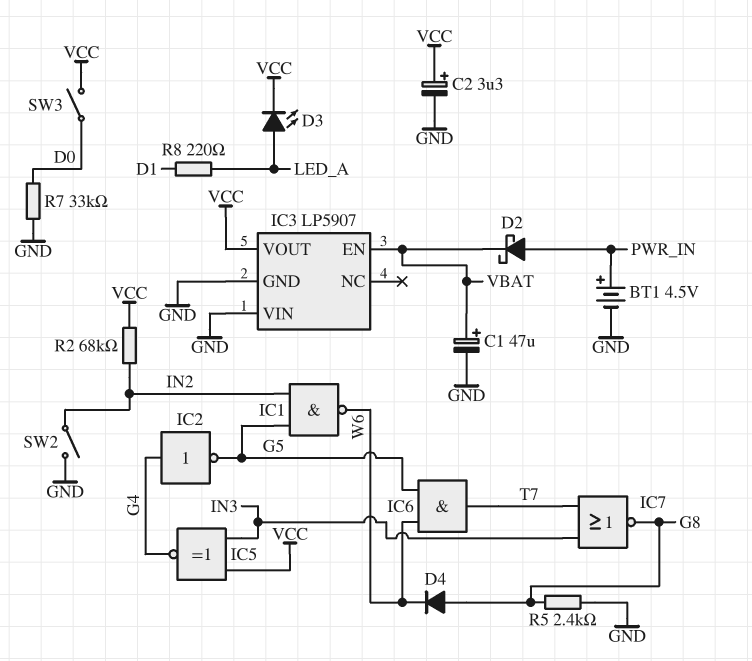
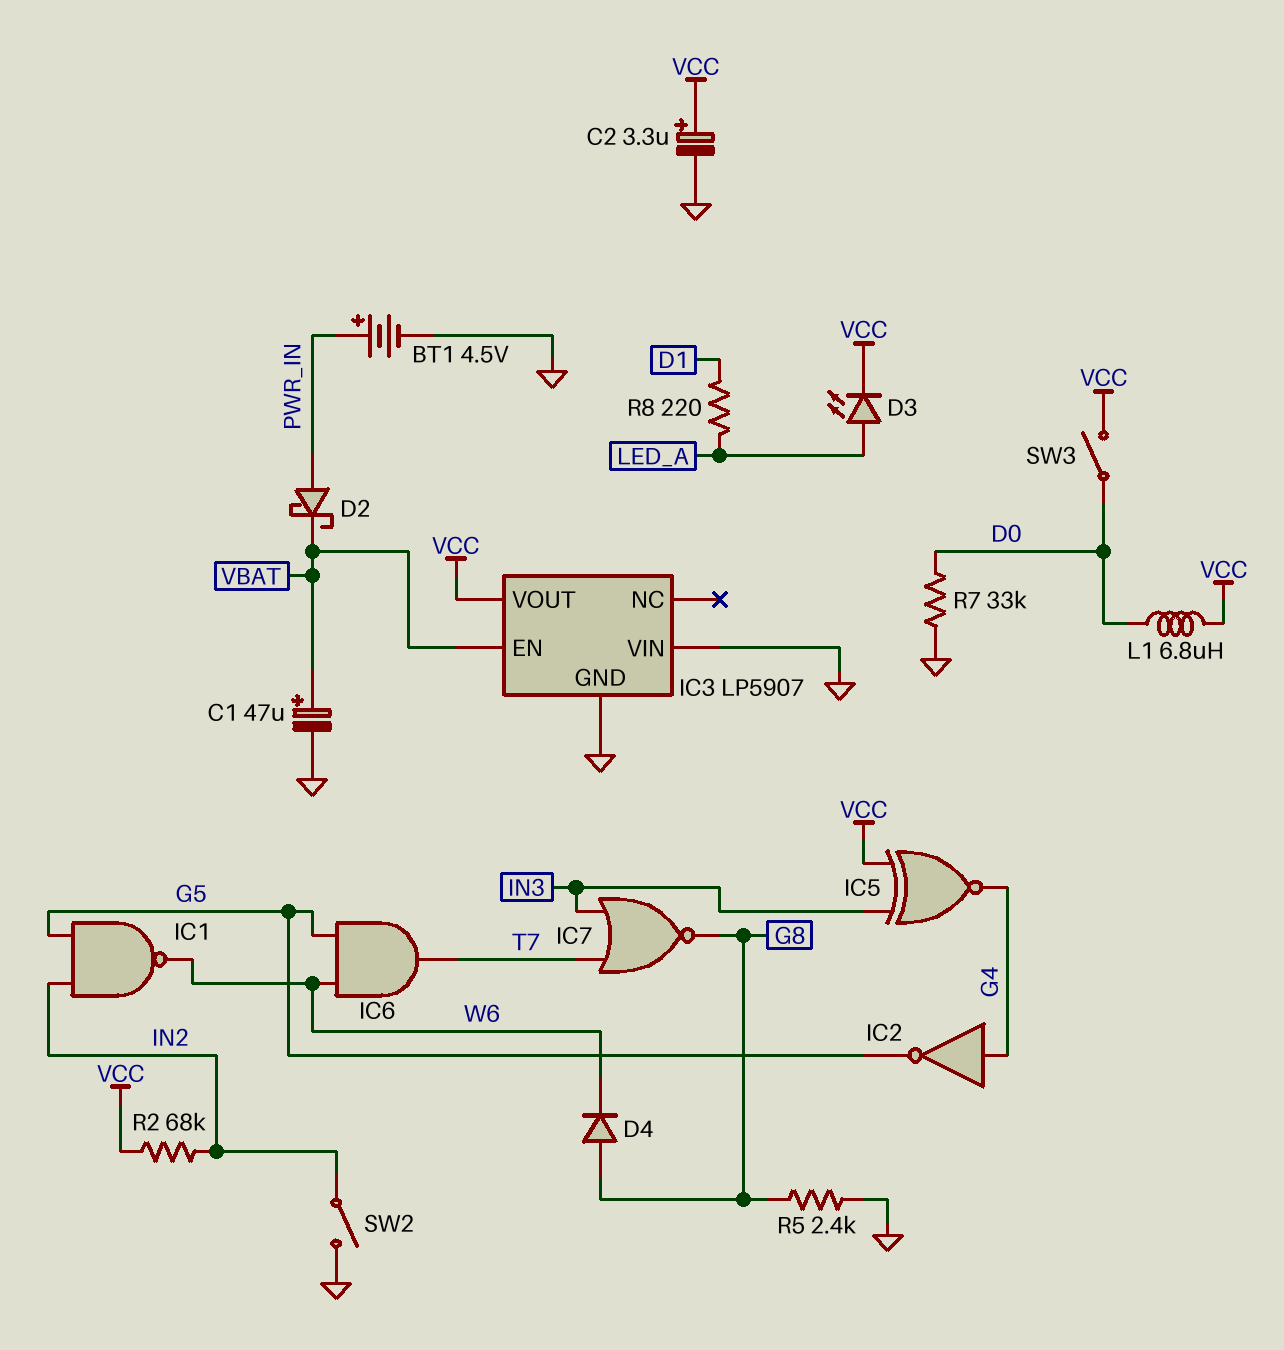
L1: none -> 6.8uH (D0, VCC)

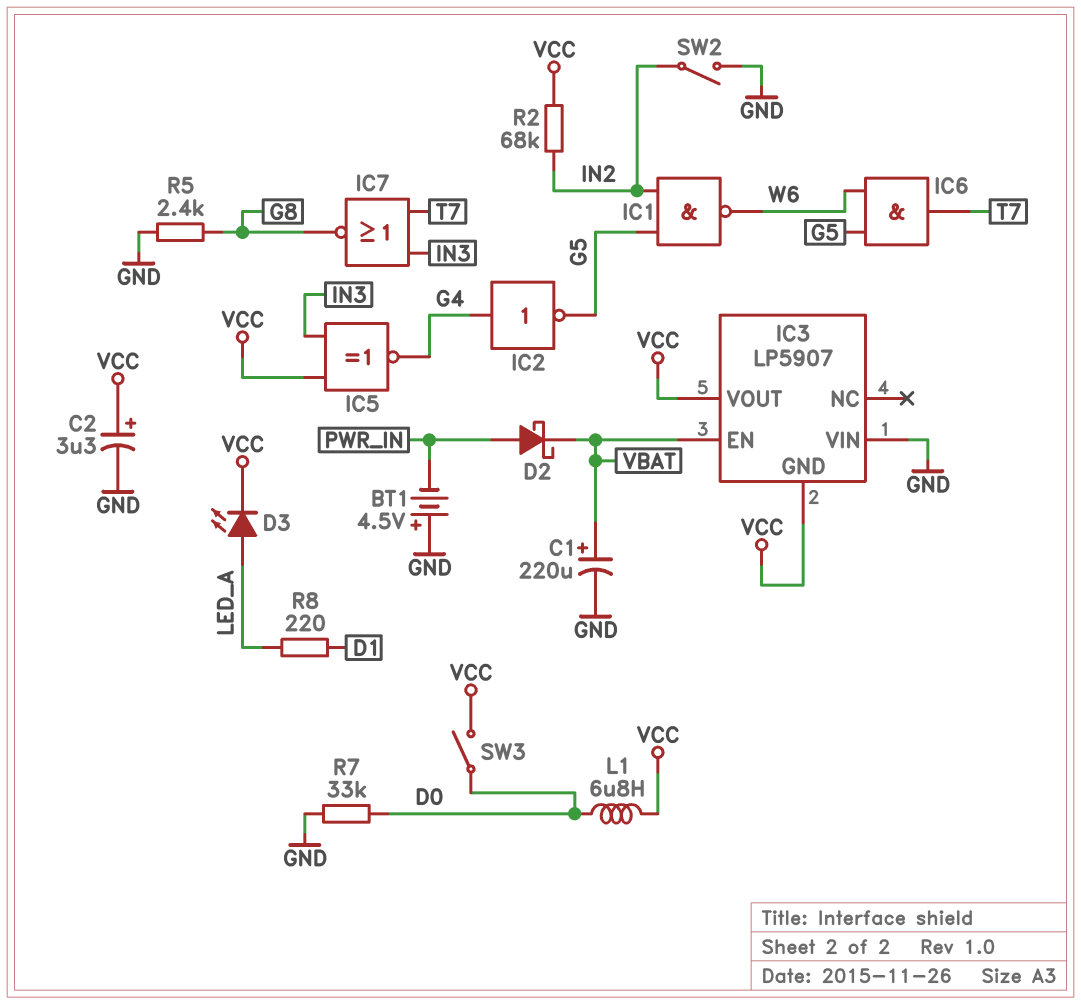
BT1: 4.5V (plus PWR_IN, minus GND) -> 4.5V (plus GND, minus PWR_IN)
C1: 47uF (plus VBAT, minus GND) -> 220uF (plus VBAT, minus GND)
D4: diode (A G8, K W6) -> none
IC3 pin GND: GND -> VCC

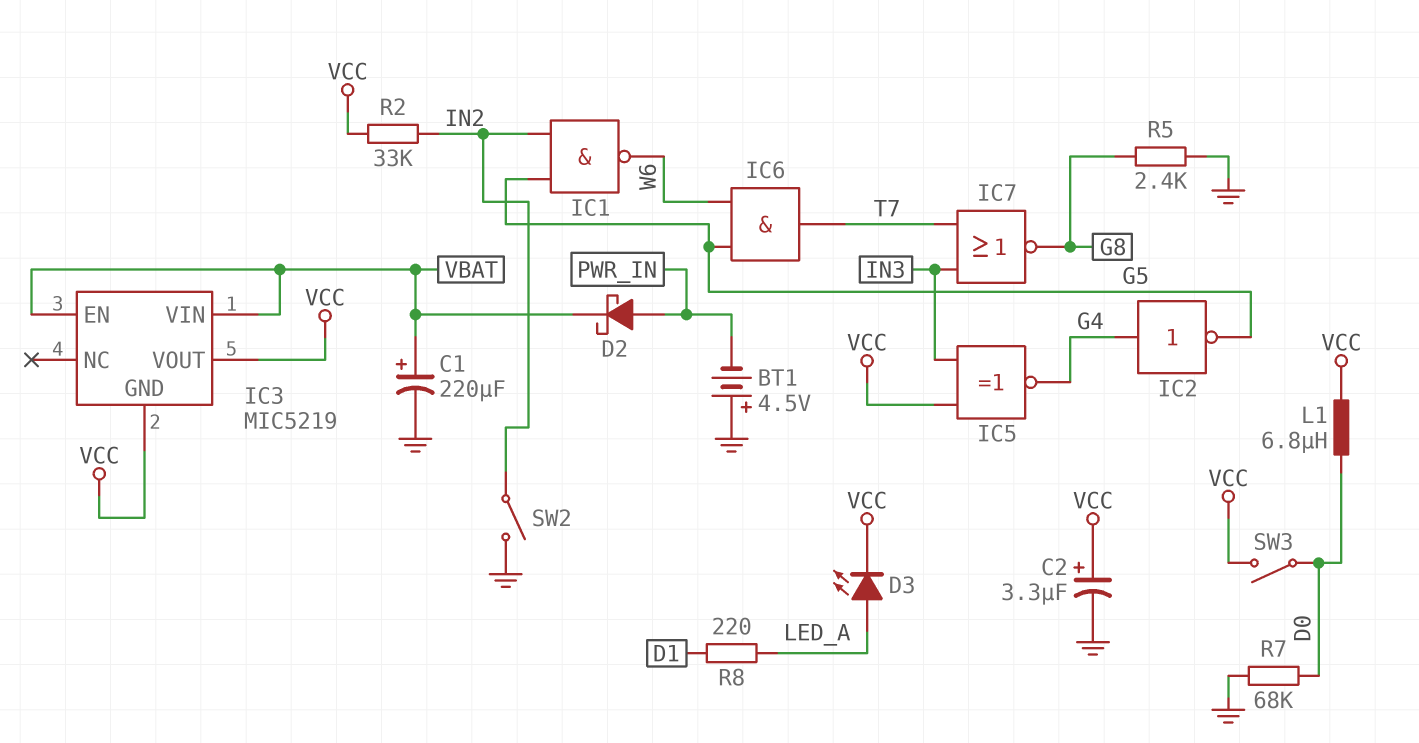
IC3: LP5907 -> MIC5219
IC3 pin VIN: GND -> VBAT
R2: 68k (IN2, VCC) -> 33k (IN2, VCC)
R7: 33k (D0, GND) -> 68k (D0, GND)

